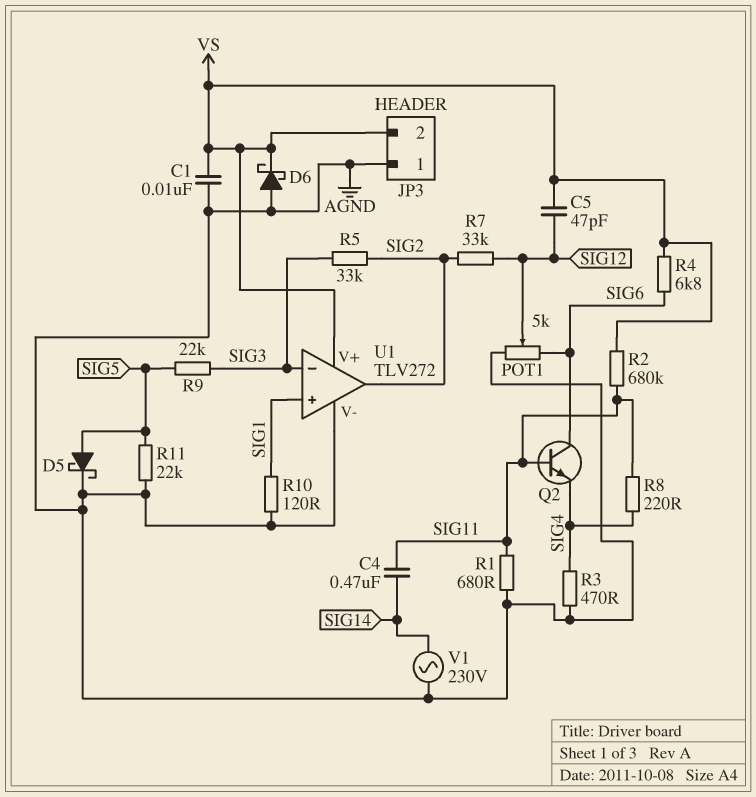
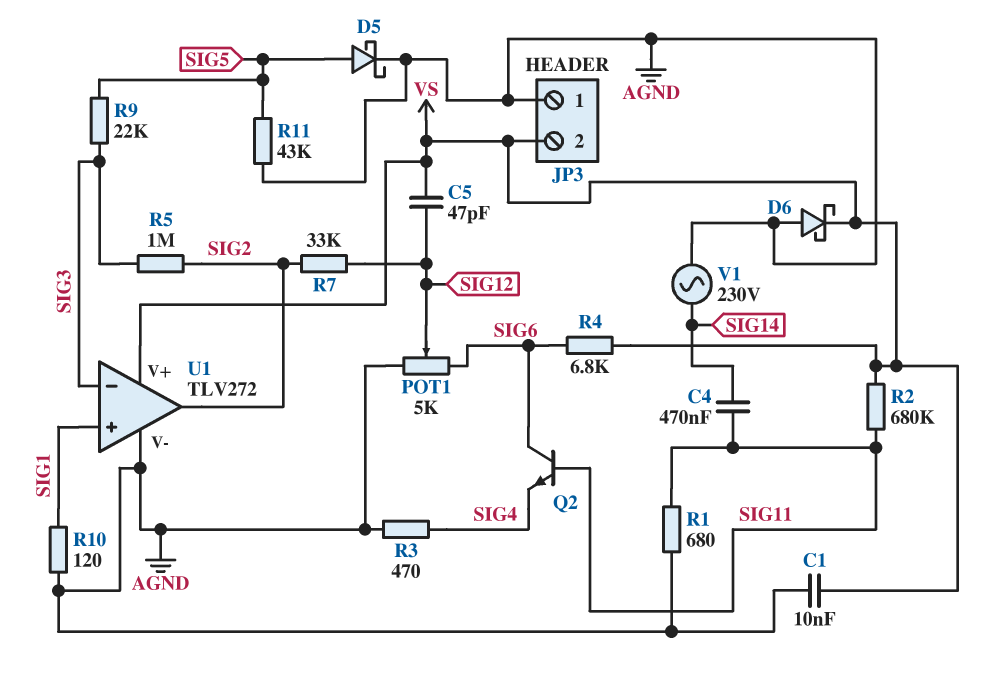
R5: 33k (SIG2, SIG3) -> 1M (SIG2, SIG3)
R8: 220 (SIG4, SIG11) -> none
R11: 22k (AGND, SIG5) -> 43k (AGND, SIG5)

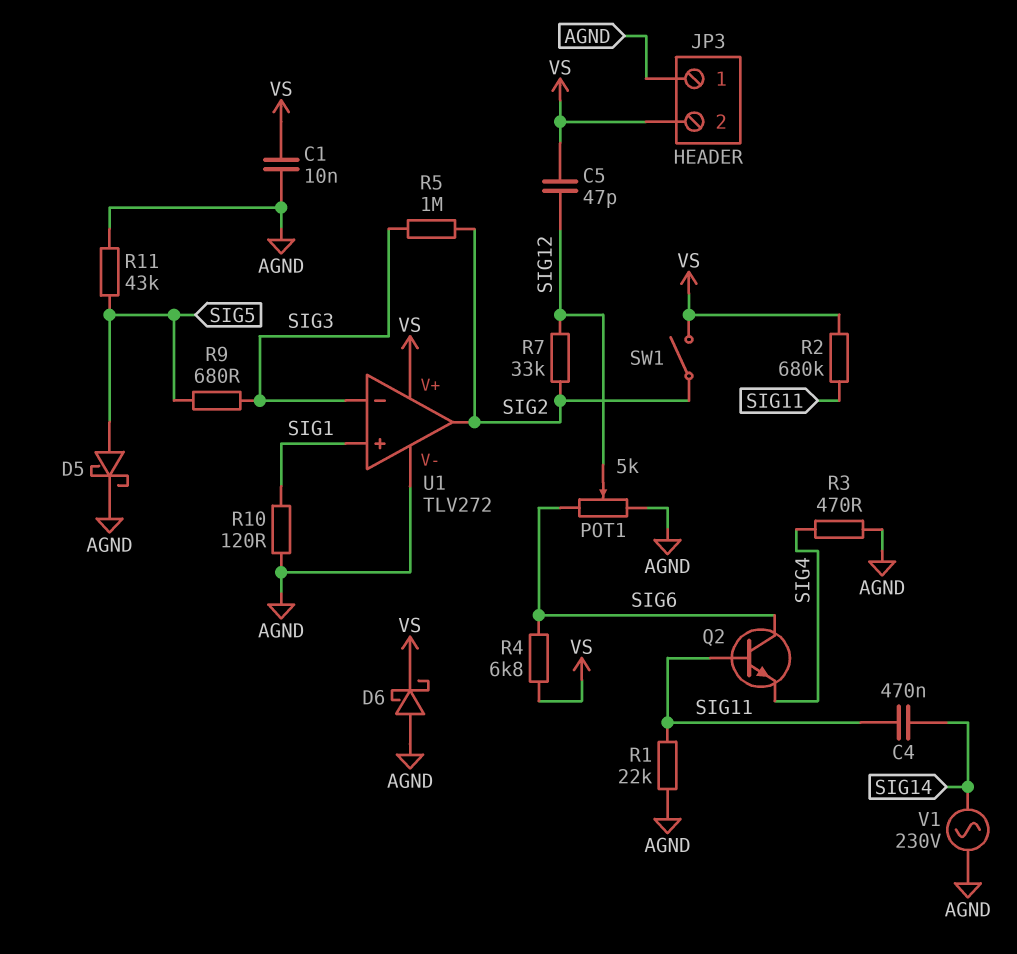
R1: 680 (AGND, SIG11) -> 22k (AGND, SIG11)
R9: 22k (SIG3, SIG5) -> 680 (SIG3, SIG5)
SW1: none -> switch (SIG2, VS)

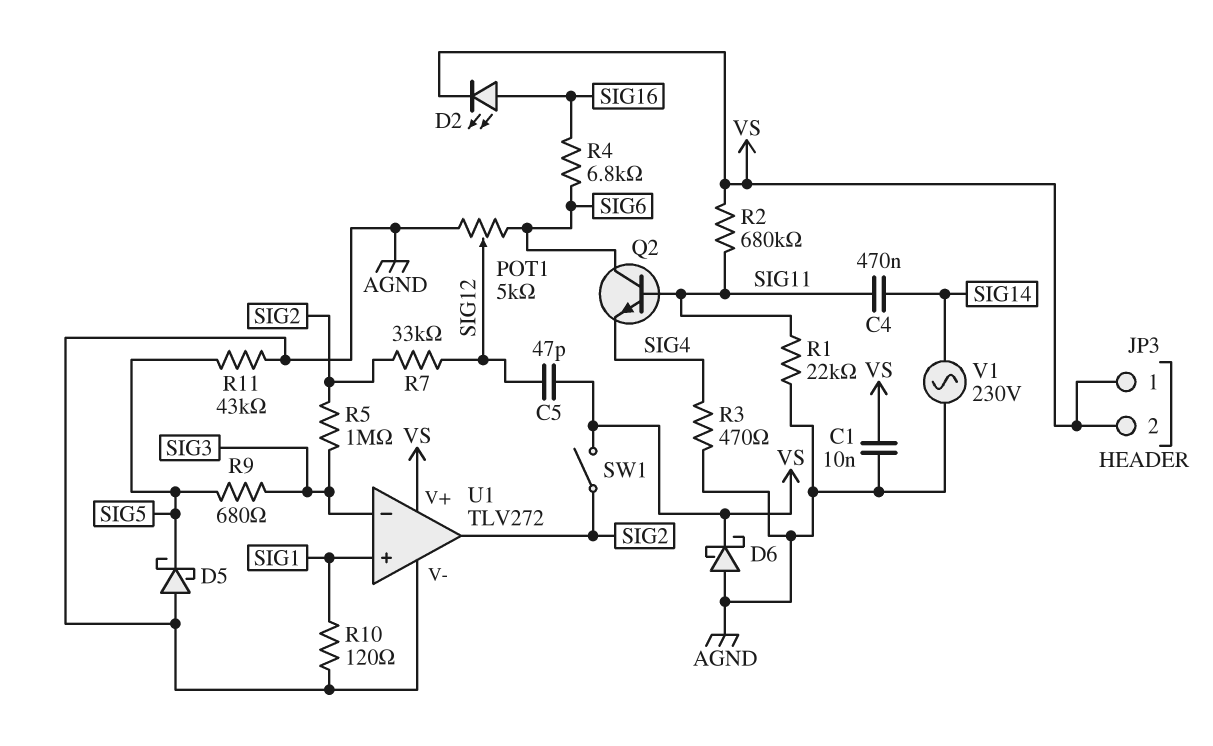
D2: none -> LED (A SIG16, K VS)
D5: schottky (A SIG5, K AGND) -> schottky (A AGND, K SIG5)
JP3 pin 1: AGND -> VS
R4: 6.8k (SIG6, VS) -> 6.8k (SIG6, SIG16)

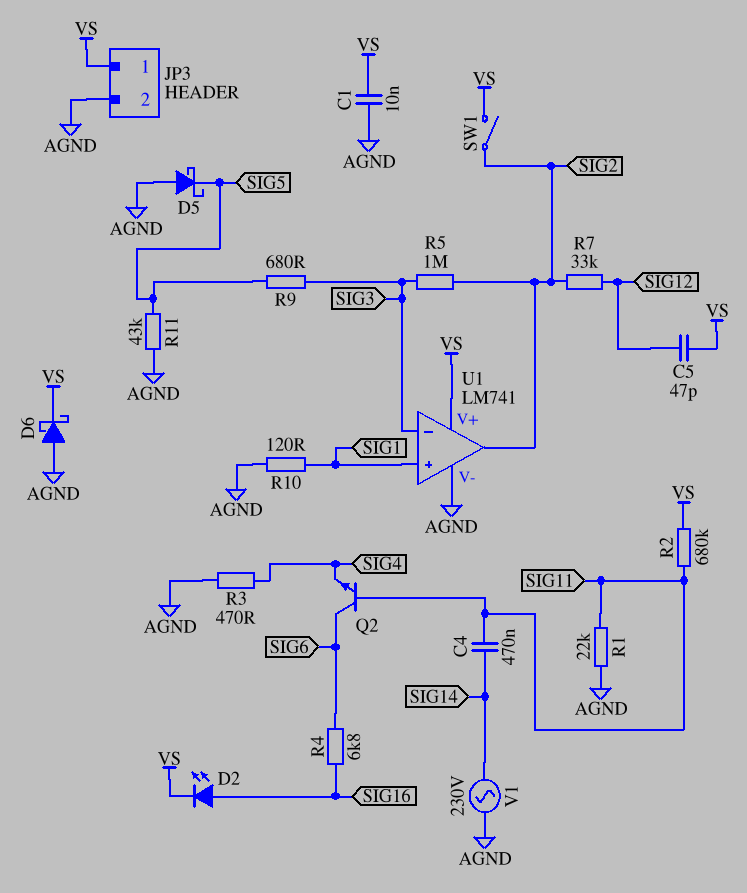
JP3 pin 2: VS -> AGND
POT1: 5k (AGND, SIG6, wiper SIG12) -> none
U1: TLV272 -> LM741

